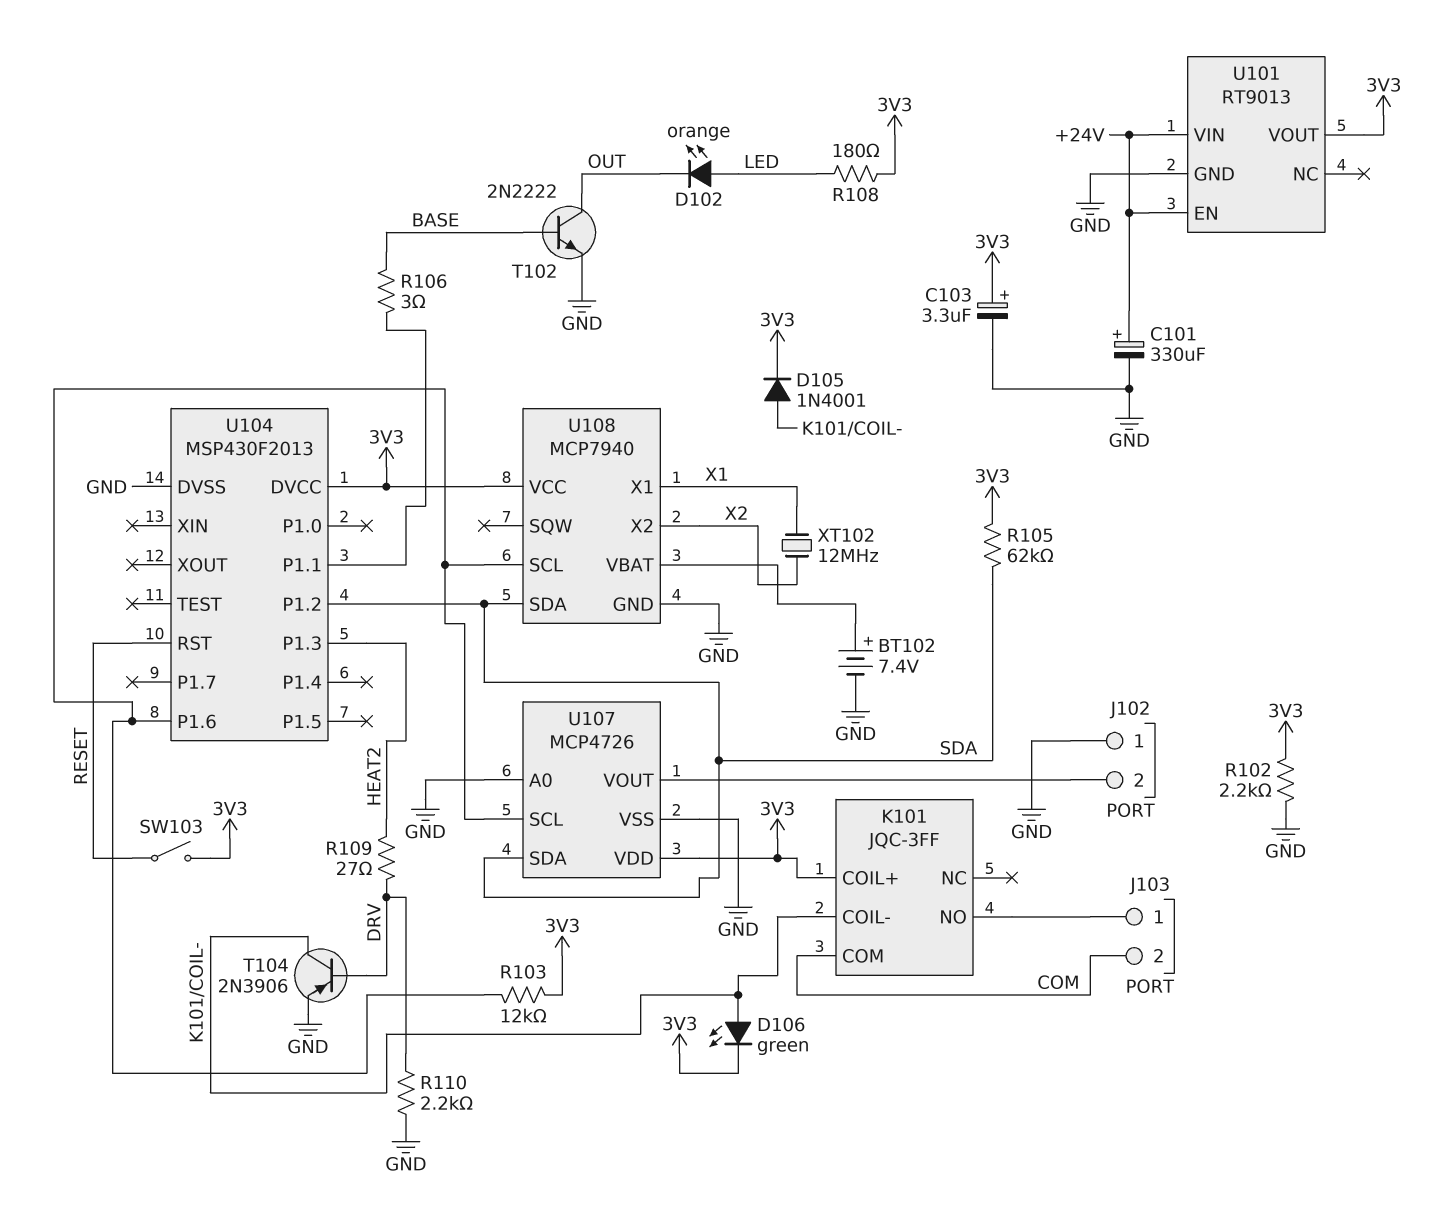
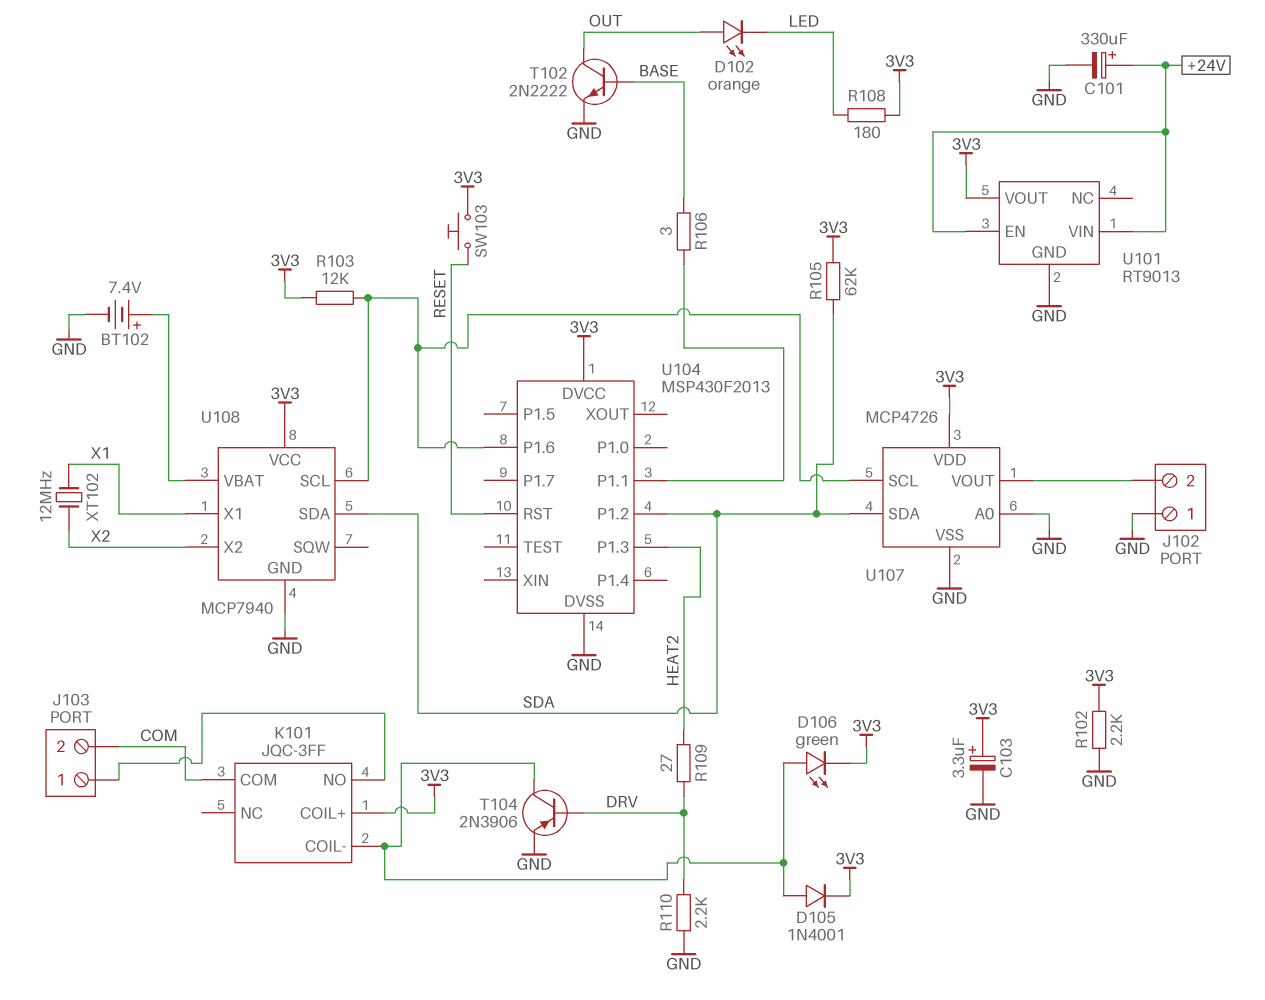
D102: LED orange (A LED, K OUT) -> LED orange (A OUT, K LED)
SW103: switch (3V3, RESET) -> button (3V3, RESET)

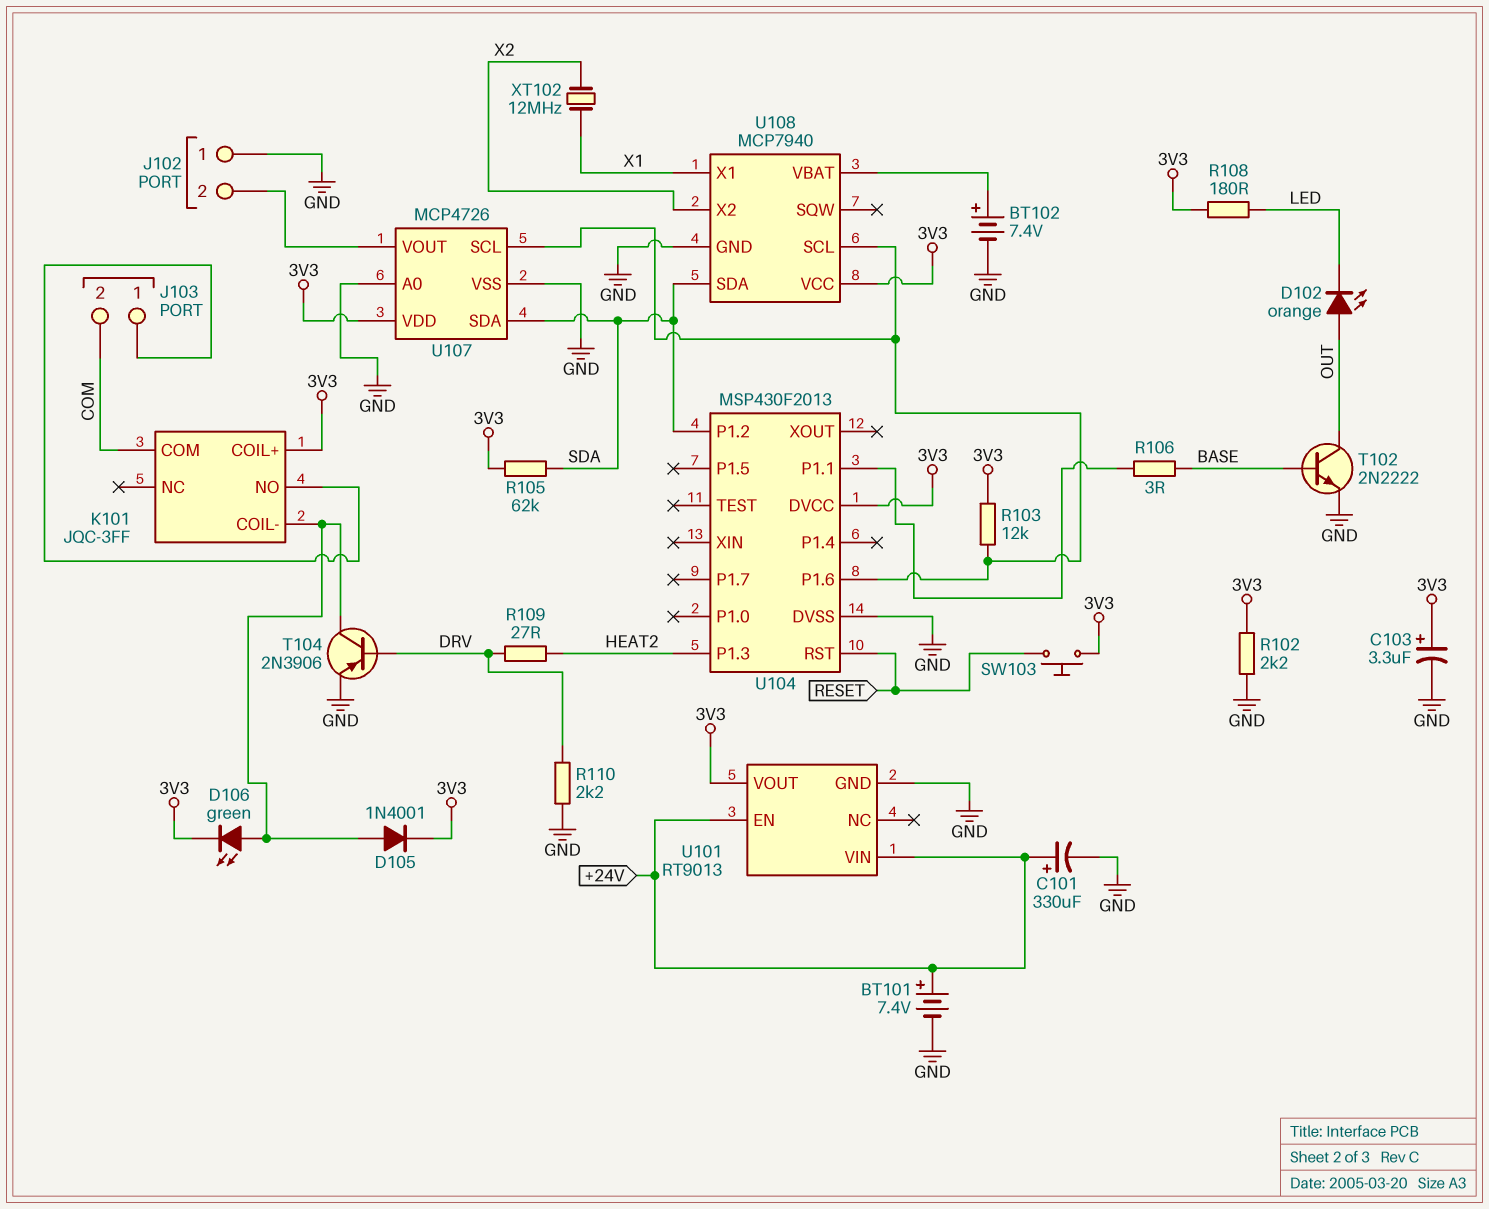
BT101: none -> 7.4V (plus +24V, minus GND)

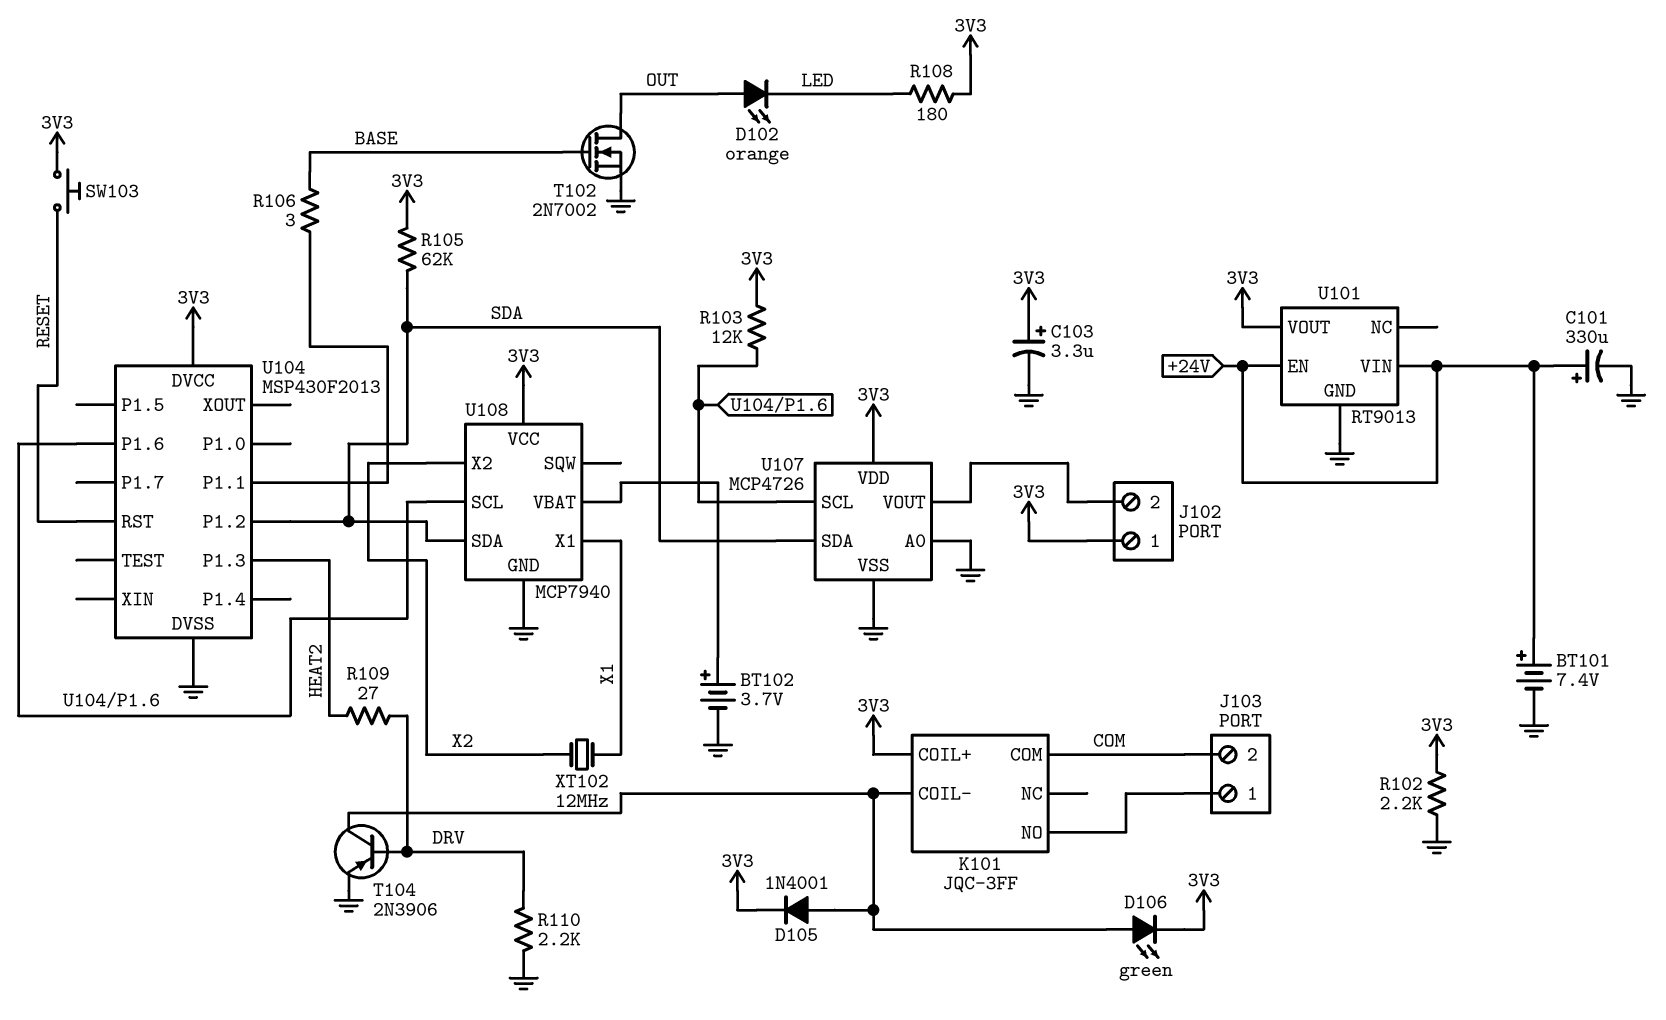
BT102: 7.4V (plus U108/VBAT, minus GND) -> 3.7V (plus U108/VBAT, minus GND)
J102 pin 1: GND -> 3V3
T102: NPN 2N2222 (B BASE, C OUT, E GND) -> NMOS 2N7002 (G BASE, D OUT, S GND)

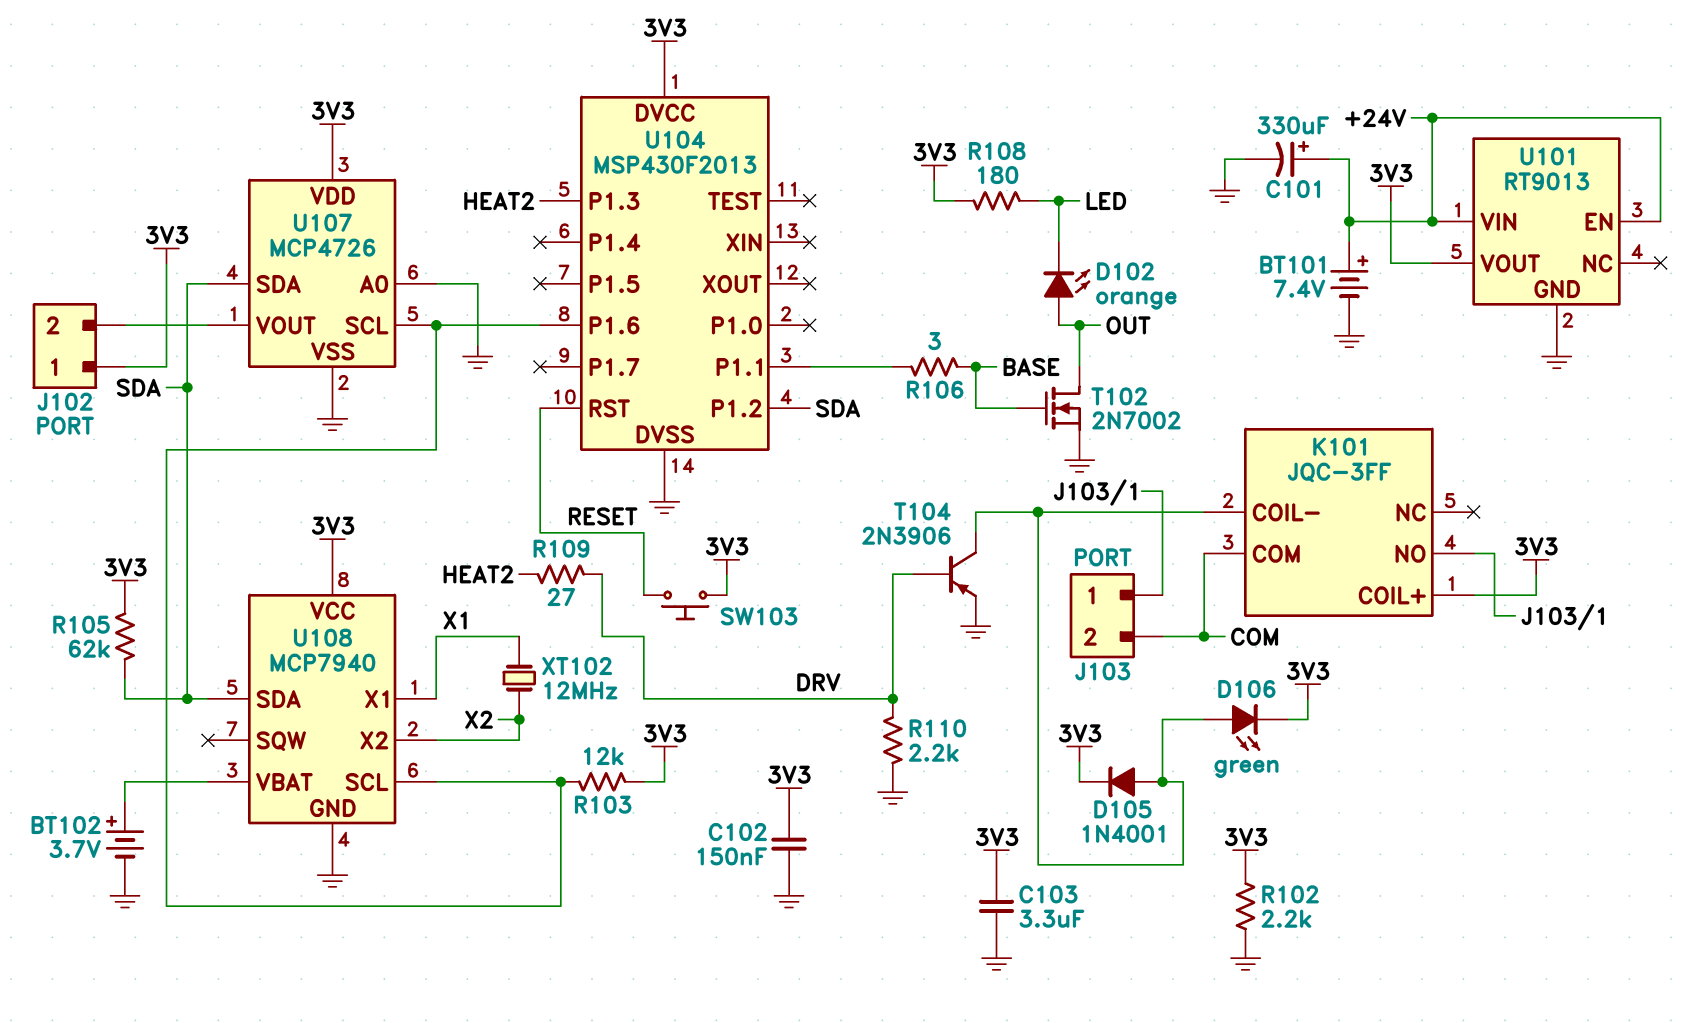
C102: none -> 150nF (3V3, GND)
C103: 3.3uF (plus 3V3, minus GND) -> 3.3uF (3V3, GND)

